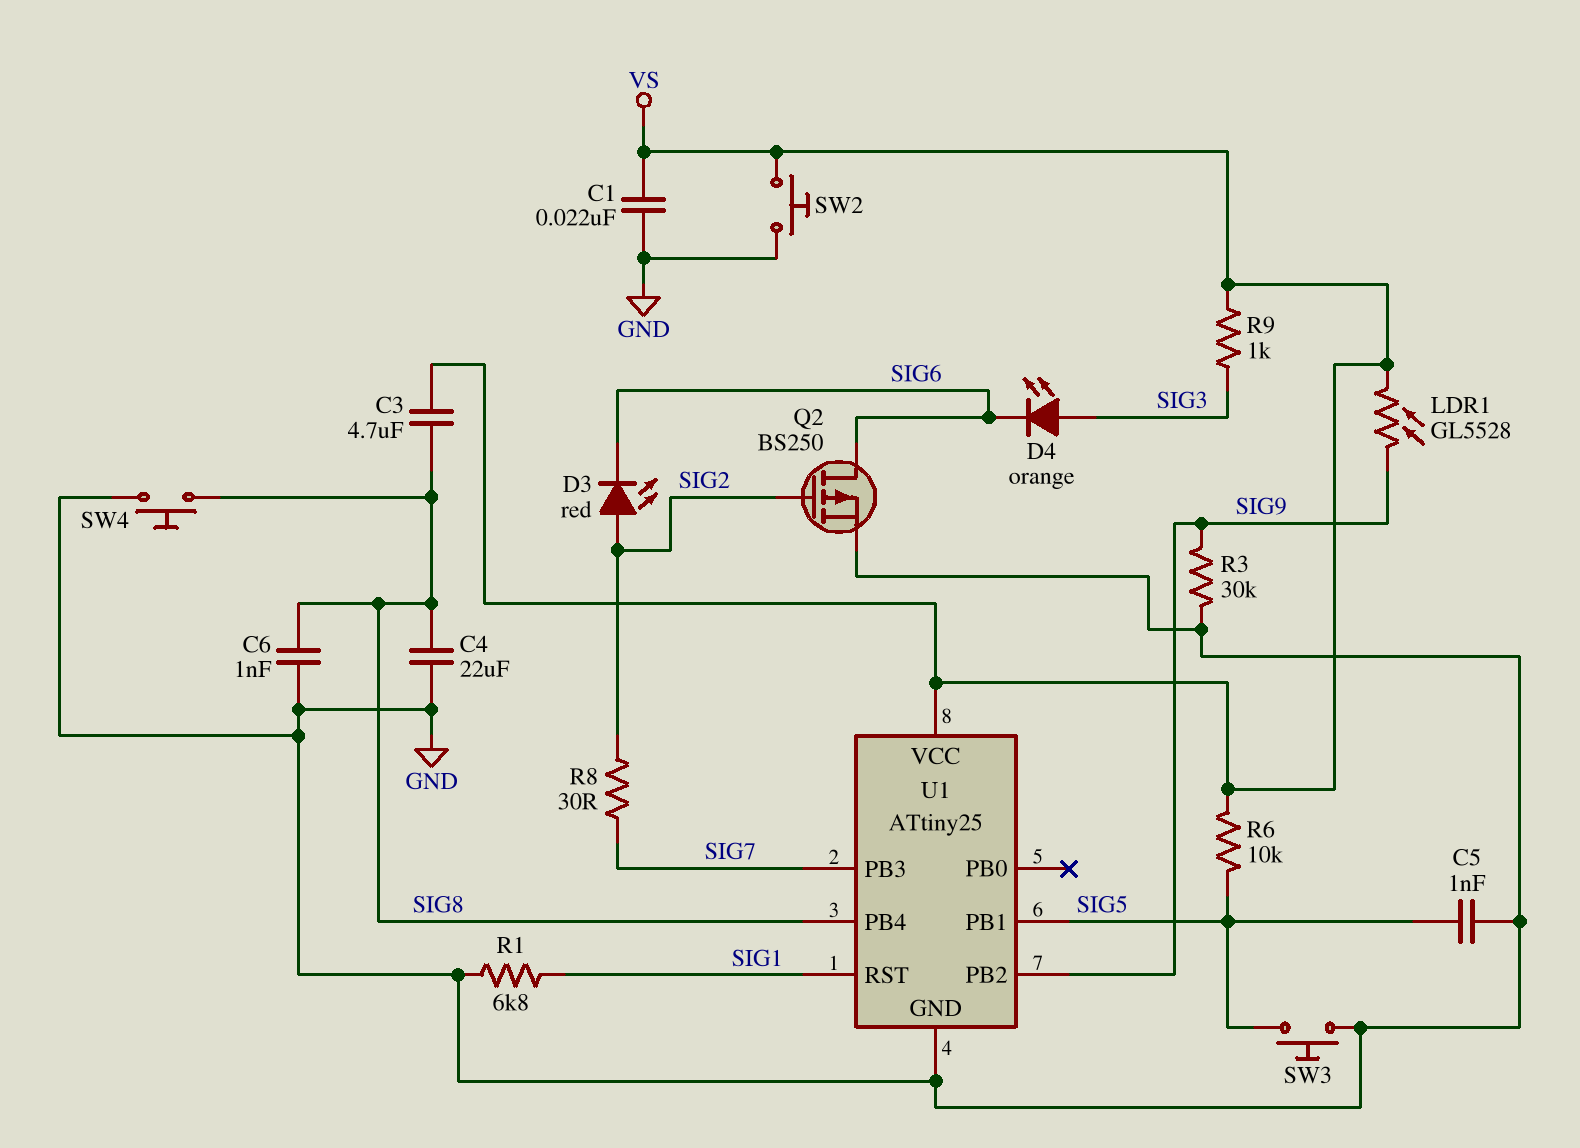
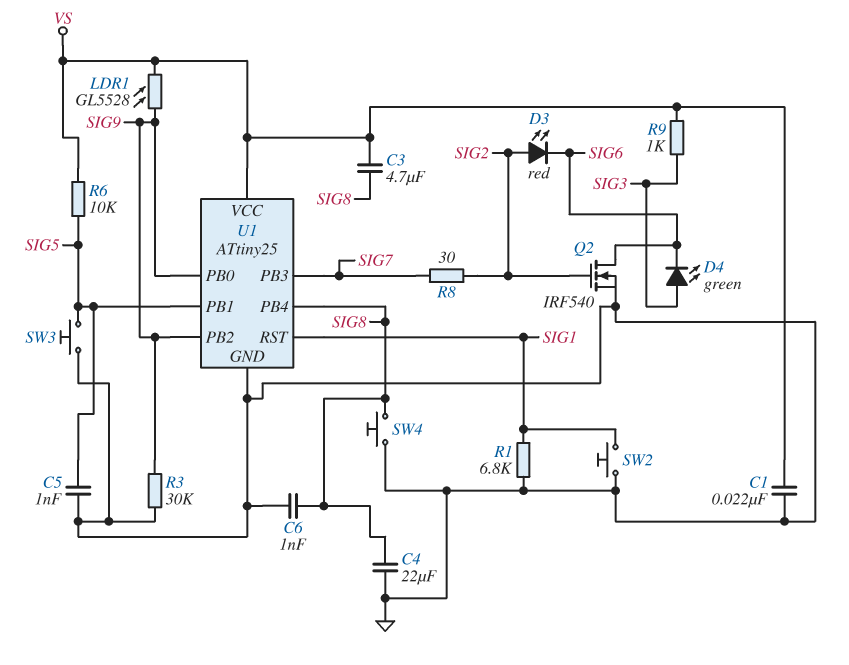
D4: LED orange (A SIG3, K SIG6) -> LED green (A SIG3, K SIG6)
Q2: PMOS BS250 (G SIG2, D SIG6, S GND) -> NMOS IRF540 (G SIG2, D SIG6, S GND)
SW2: button (GND, VS) -> button (GND, SIG1)
U1 pin PB0: none -> SIG9

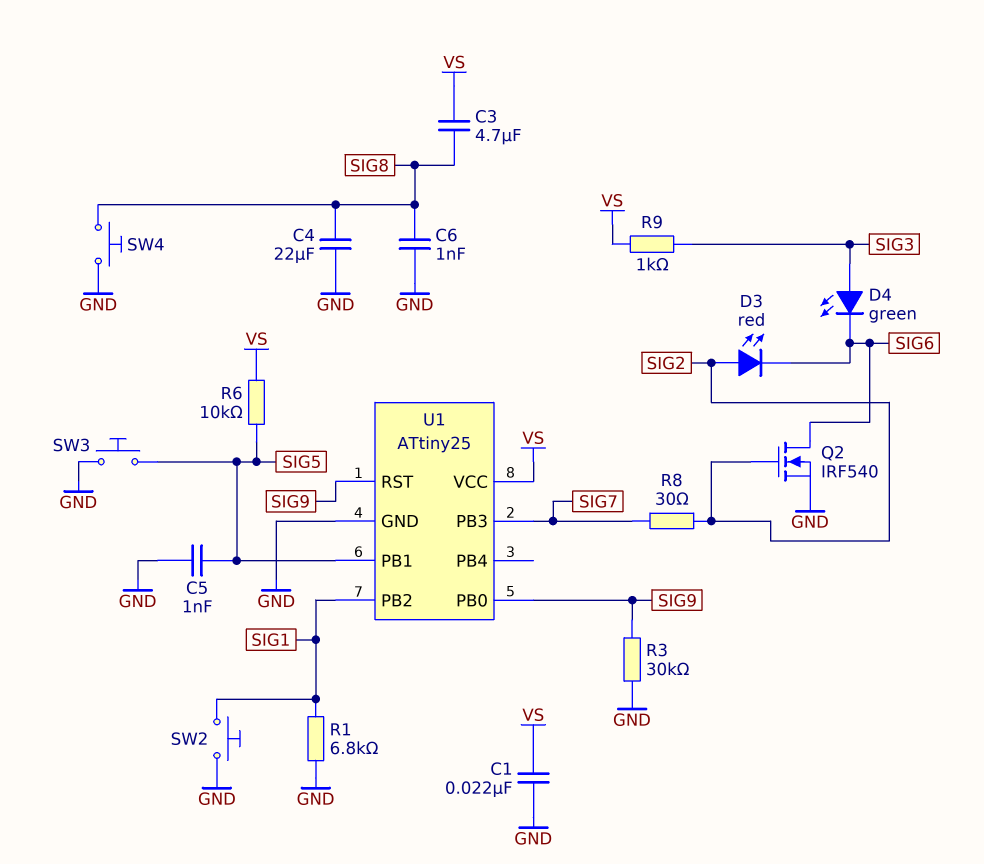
LDR1: GL5528 (SIG9, VS) -> none
U1 pin PB2: SIG9 -> SIG1
U1 pin PB4: SIG8 -> none
U1 pin RST: SIG1 -> SIG9

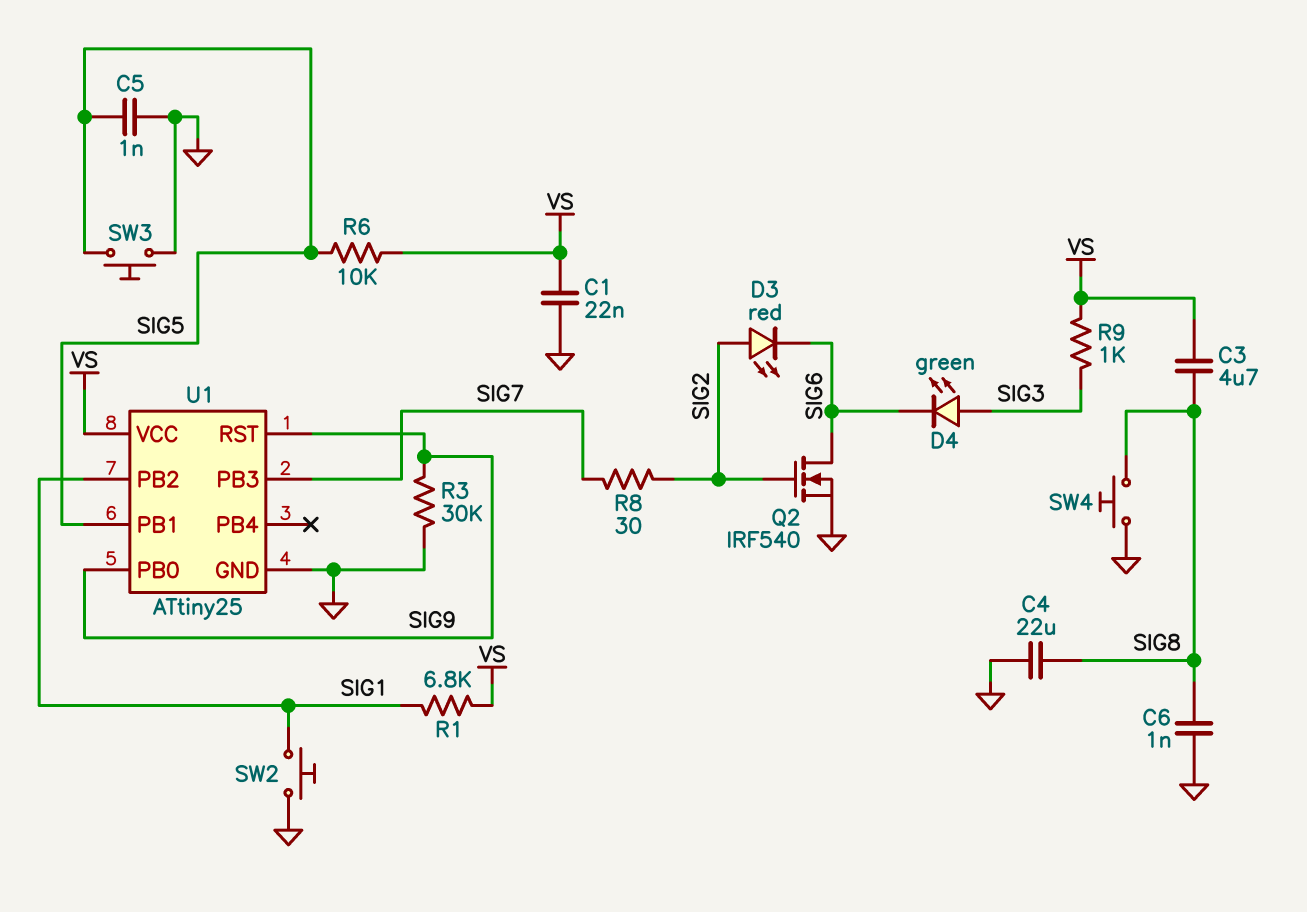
R1: 6.8k (GND, SIG1) -> 6.8k (SIG1, VS)

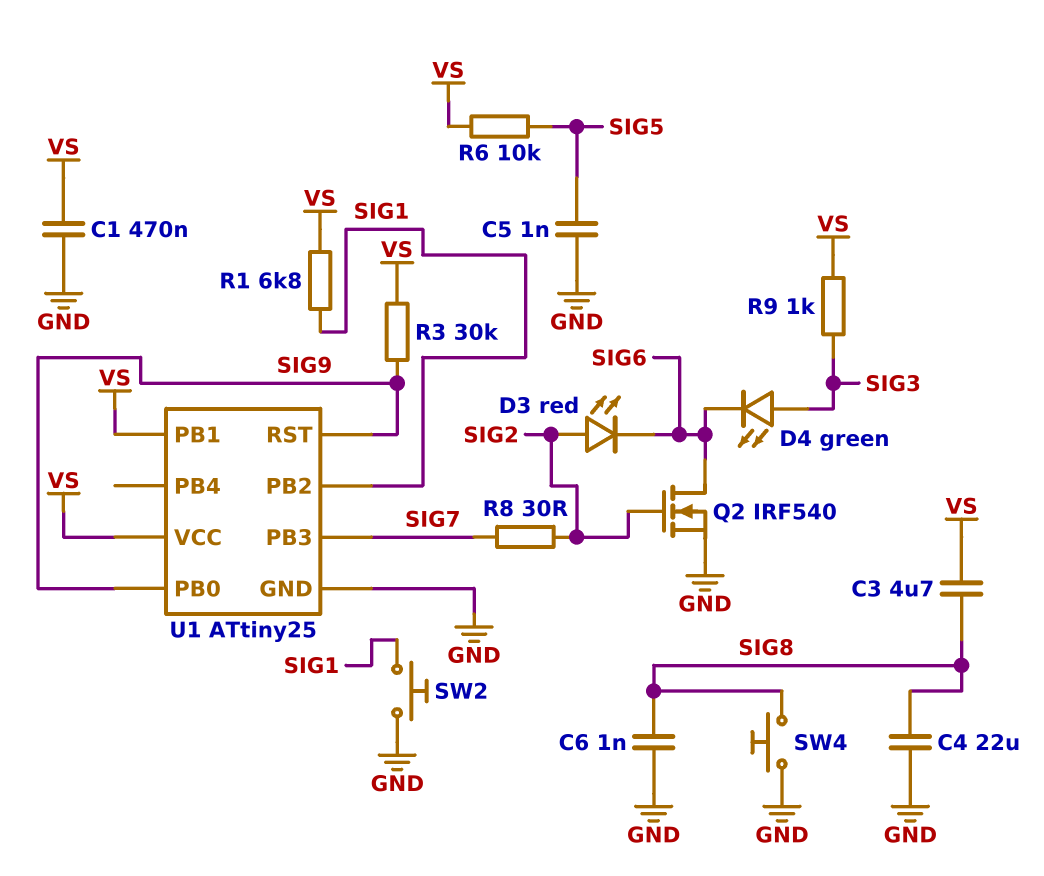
C1: 22nF (GND, VS) -> 470nF (GND, VS)
R3: 30k (GND, SIG9) -> 30k (SIG9, VS)
SW3: button (GND, SIG5) -> none
U1 pin PB1: SIG5 -> VS

